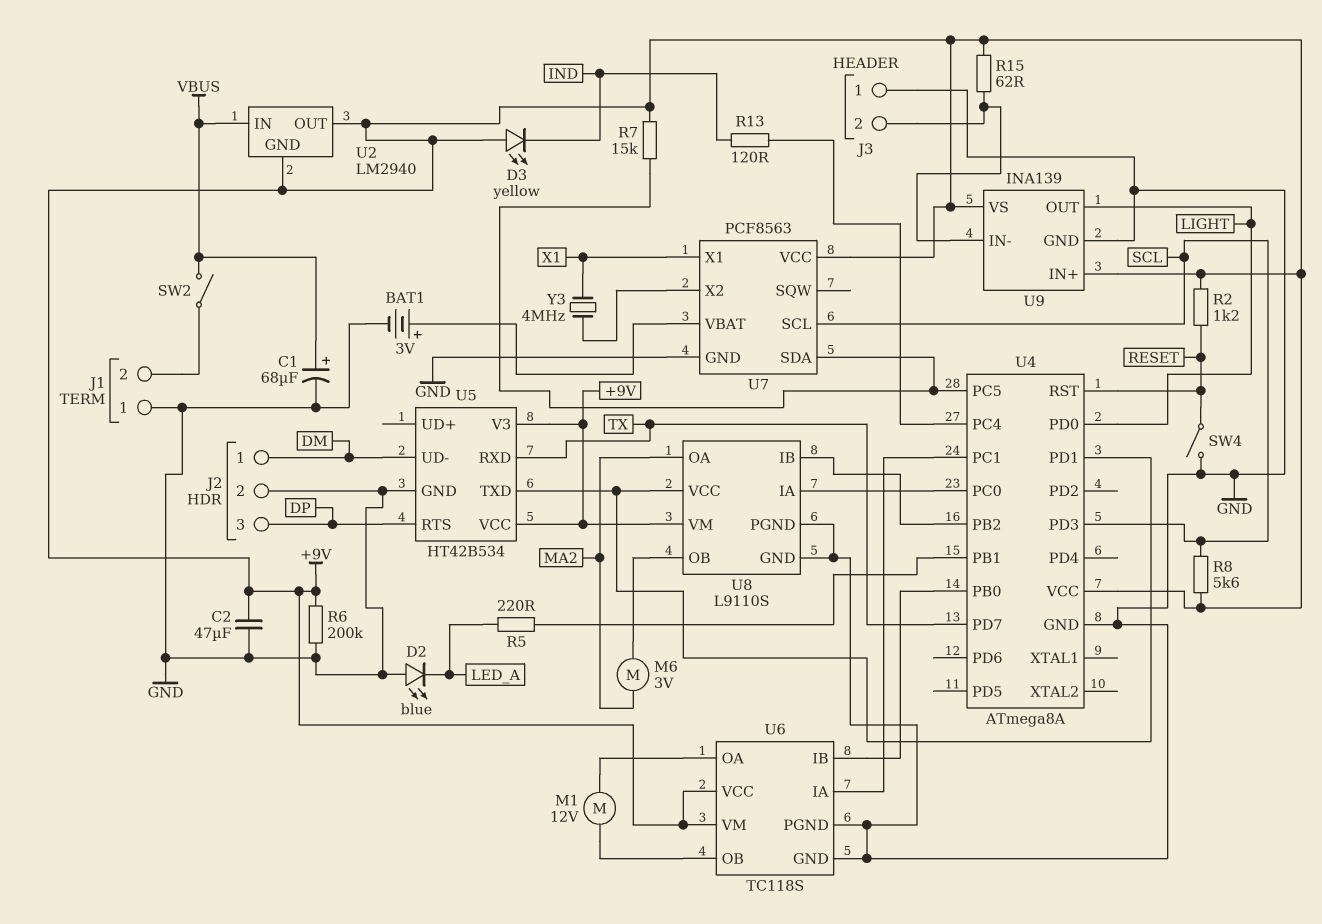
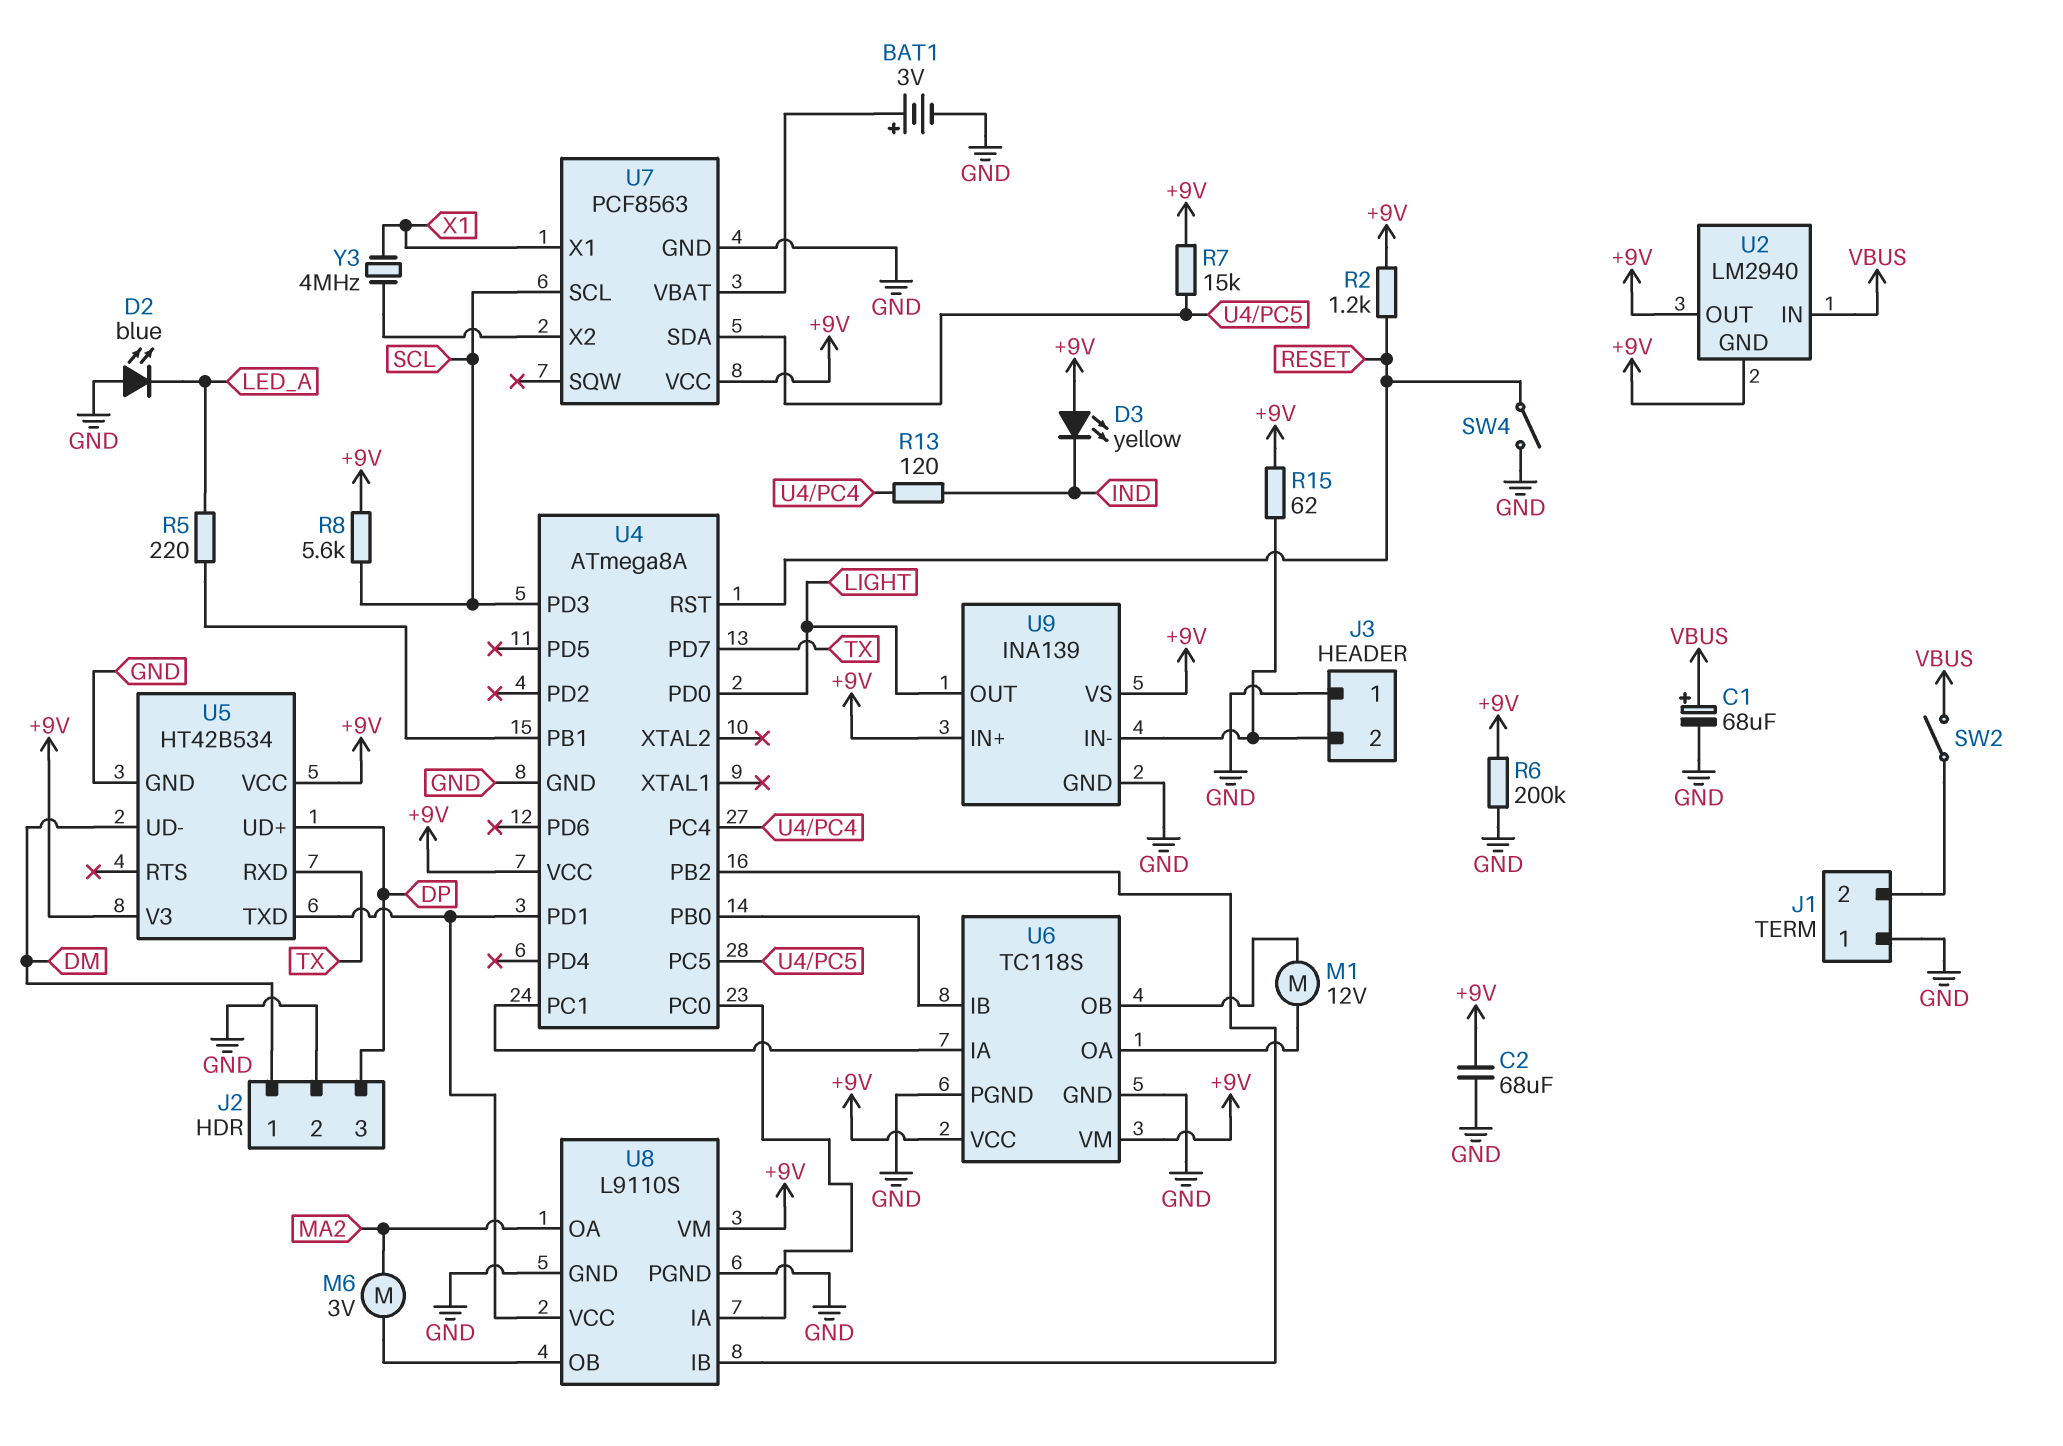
C2: 47uF (+9V, GND) -> 68uF (+9V, GND)
U5 pin RTS: DP -> none
U5 pin UD+: none -> DP

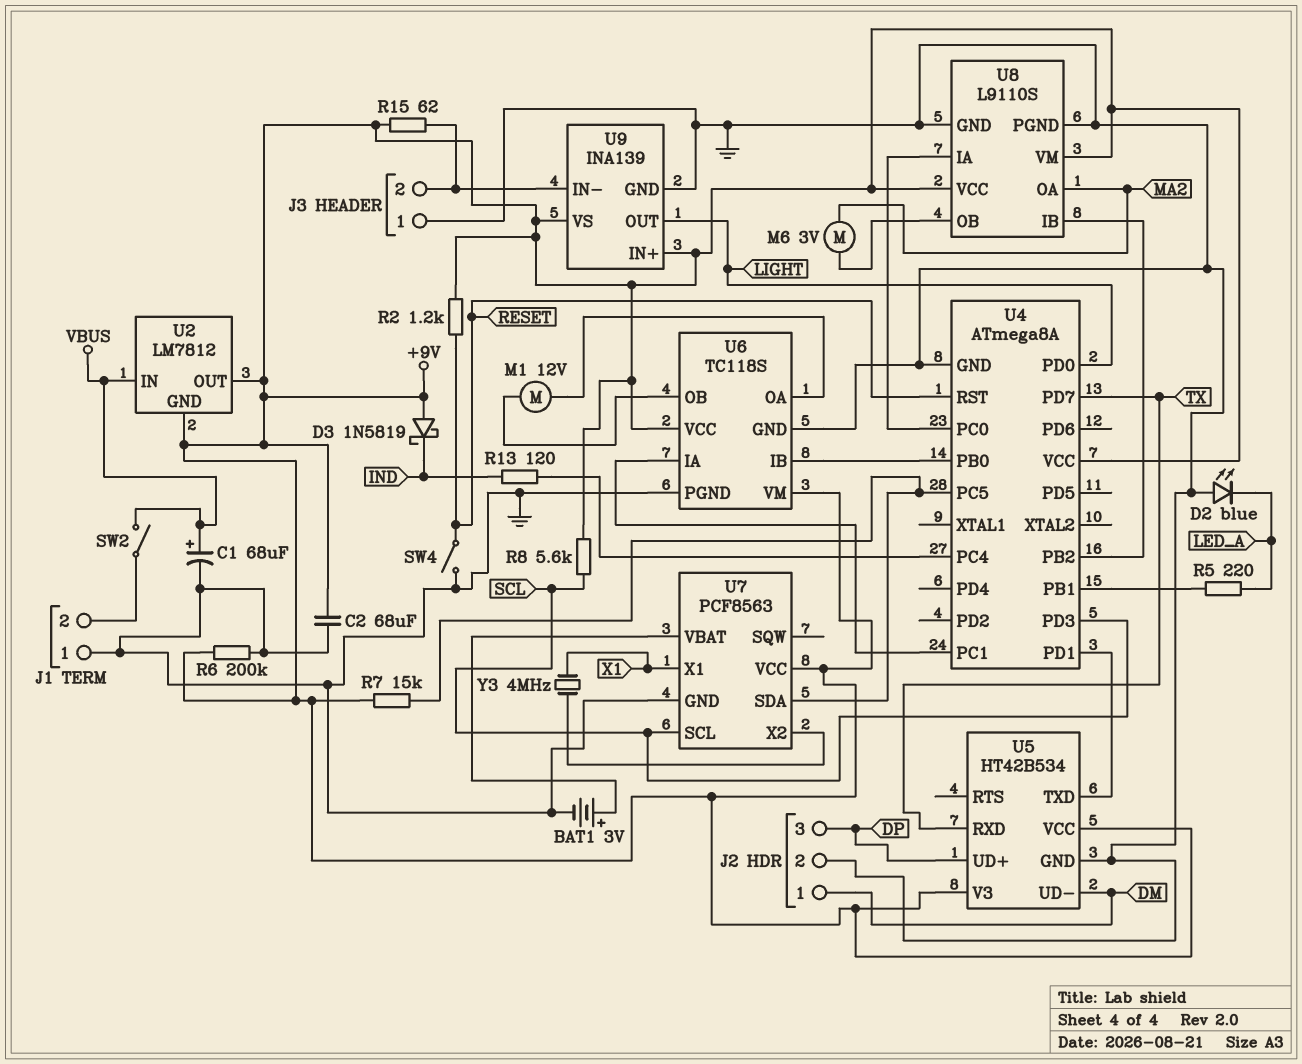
D3: LED yellow (A +9V, K IND) -> schottky 1N5819 (A +9V, K IND)
U2: LM2940 -> LM7812
U8 pin VCC: U4/PD1 -> +9V

